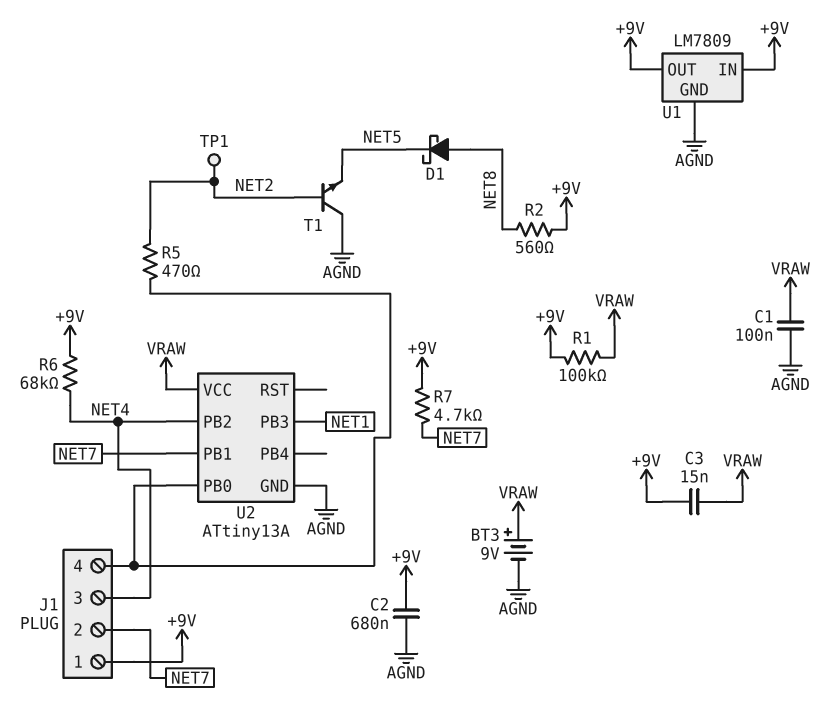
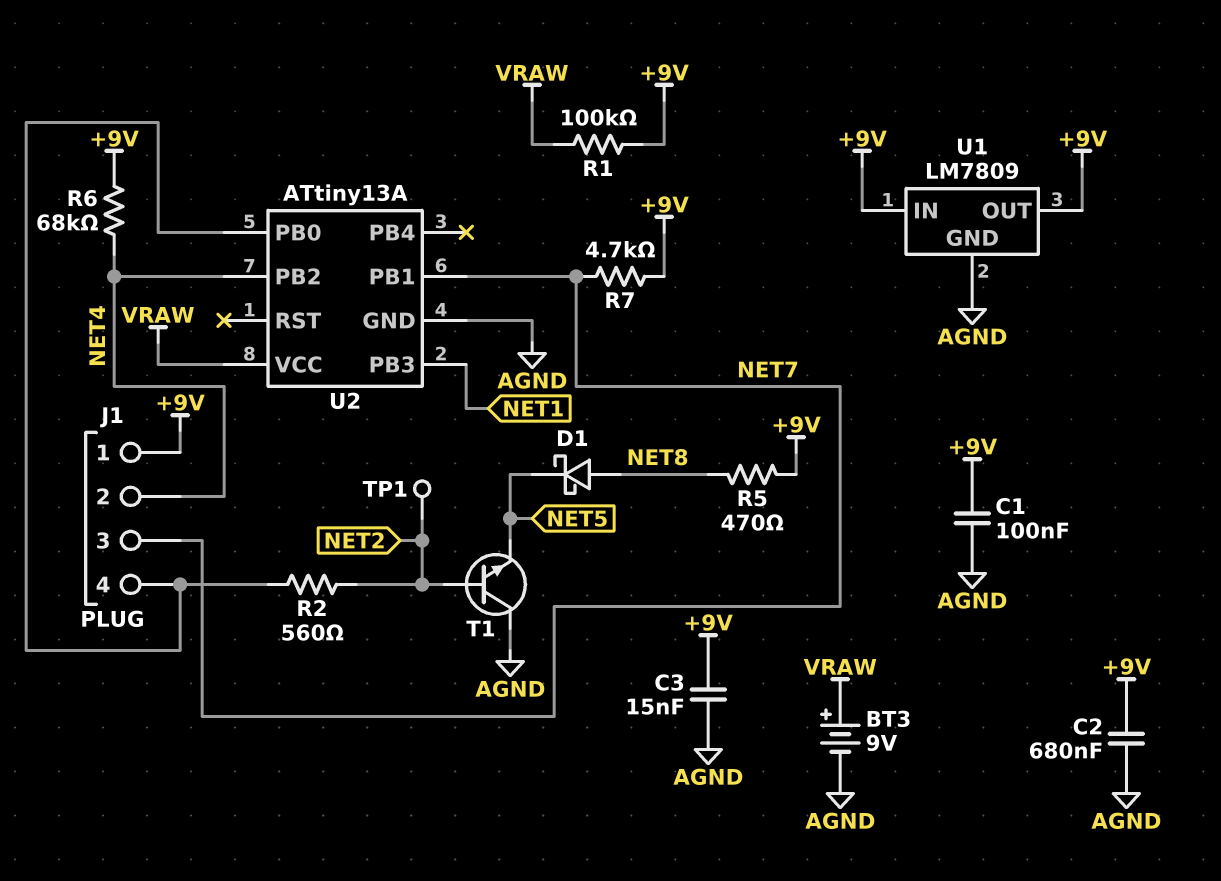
C1: 100nF (AGND, VRAW) -> 100nF (+9V, AGND)
C3: 15nF (+9V, VRAW) -> 15nF (+9V, AGND)
J1 pin 2: NET7 -> NET4
J1 pin 3: NET4 -> NET7
R2: 560 (+9V, NET8) -> 560 (J1/4, NET2)
R5: 470 (J1/4, NET2) -> 470 (+9V, NET8)

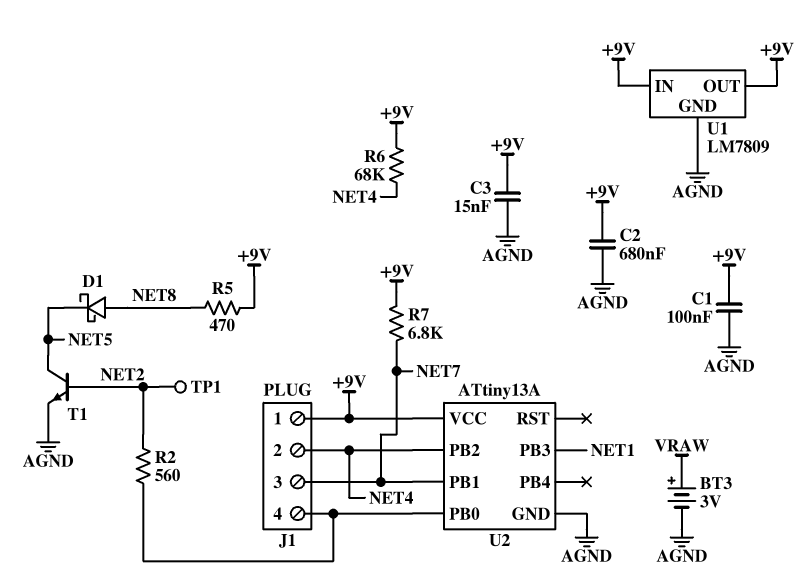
BT3: 9V (plus VRAW, minus AGND) -> 3V (plus VRAW, minus AGND)
R1: 100k (+9V, VRAW) -> none
R7: 4.7k (+9V, NET7) -> 6.8k (+9V, NET7)
T1: NPN (B NET2, C AGND, E NET5) -> NPN (B NET2, C NET5, E AGND)
U2 pin VCC: VRAW -> +9V

